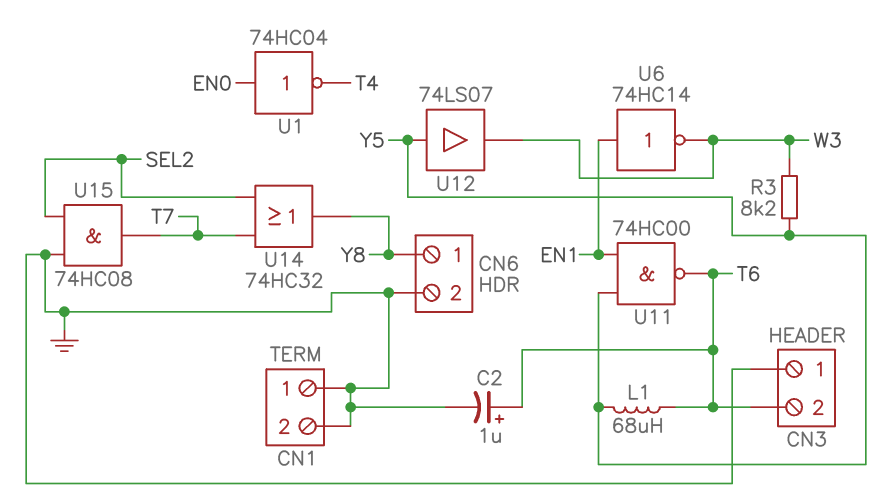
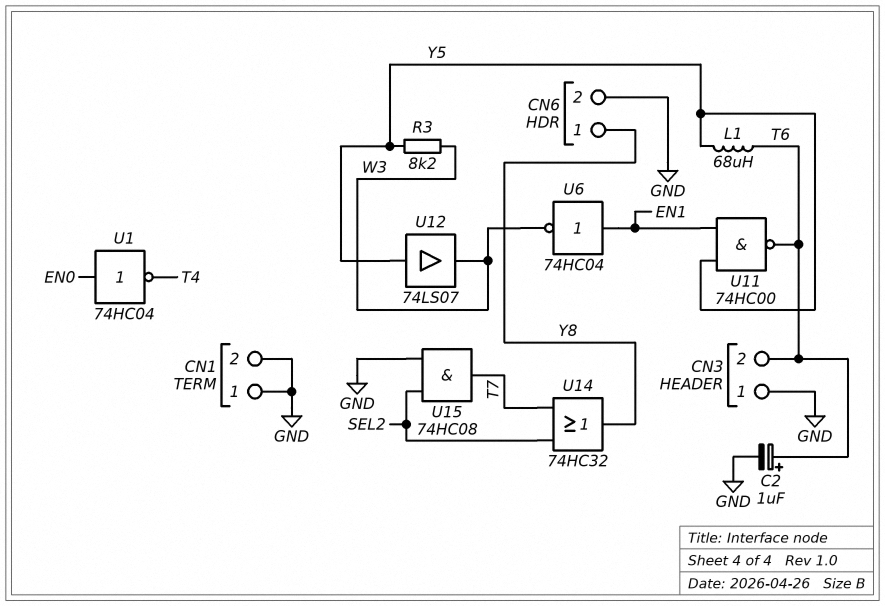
U6: NOT 74HC14 (in EN1, out W3) -> NOT 74HC04 (in EN1, out W3)

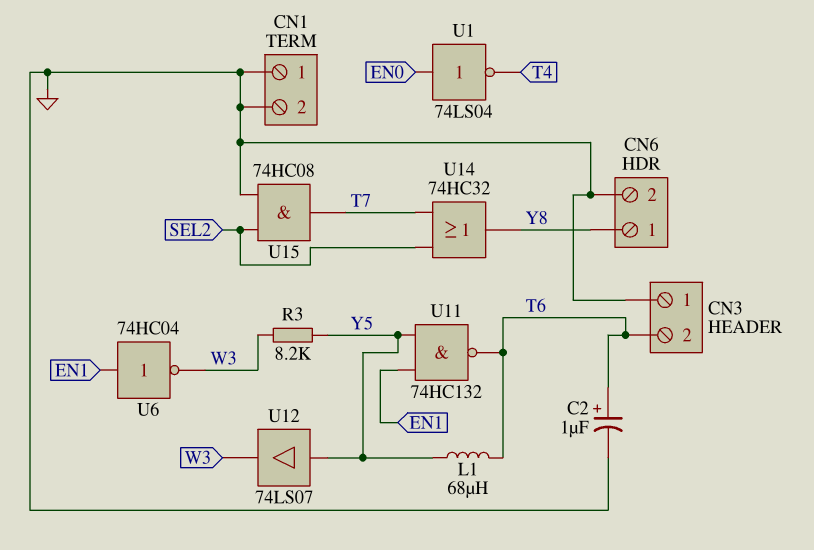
U1: NOT 74HC04 (in EN0, out T4) -> NOT 74LS04 (in EN0, out T4)
U11: NAND 74HC00 (in EN1, in Y5, out T6) -> NAND 74HC132 (in EN1, in Y5, out T6)

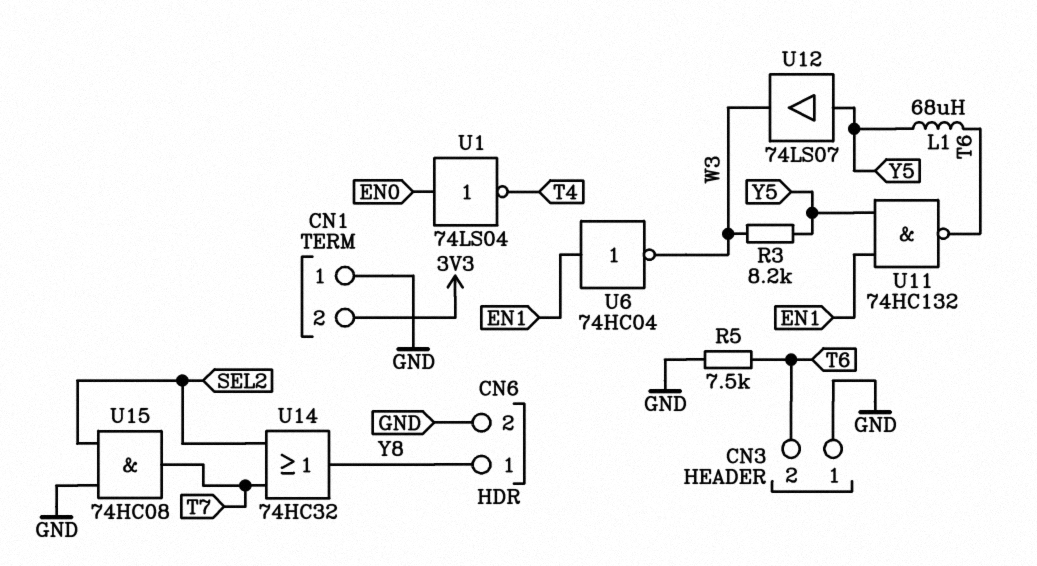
C2: 1uF (plus T6, minus GND) -> none
CN1 pin 2: GND -> 3V3
R5: none -> 7.5k (GND, T6)

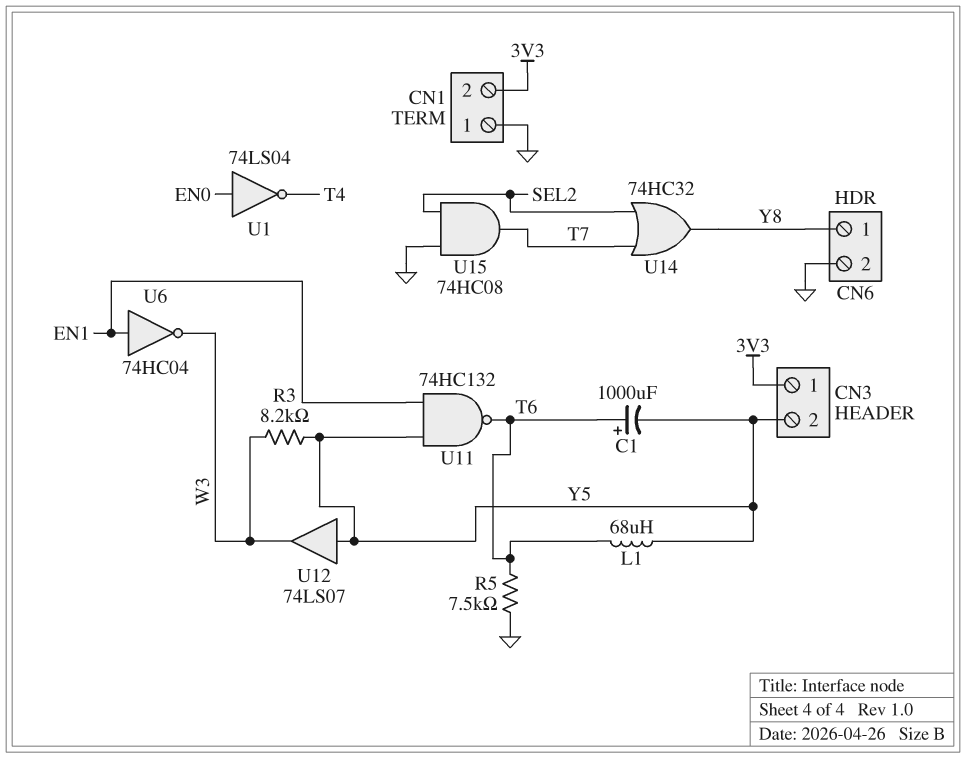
C1: none -> 1000uF (plus T6, minus Y5)
CN3 pin 1: GND -> 3V3
CN3 pin 2: T6 -> Y5

